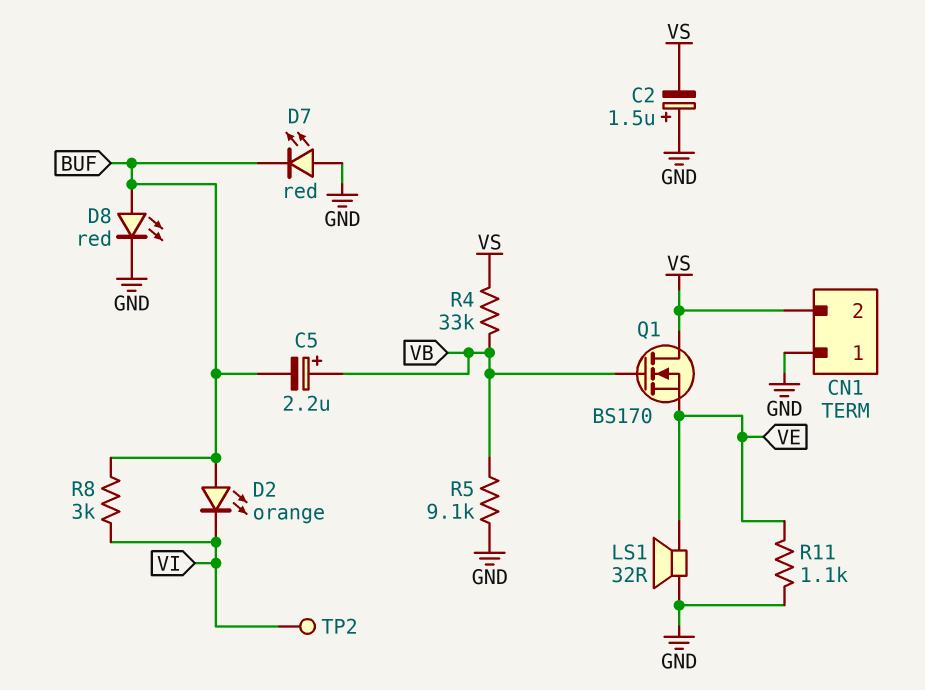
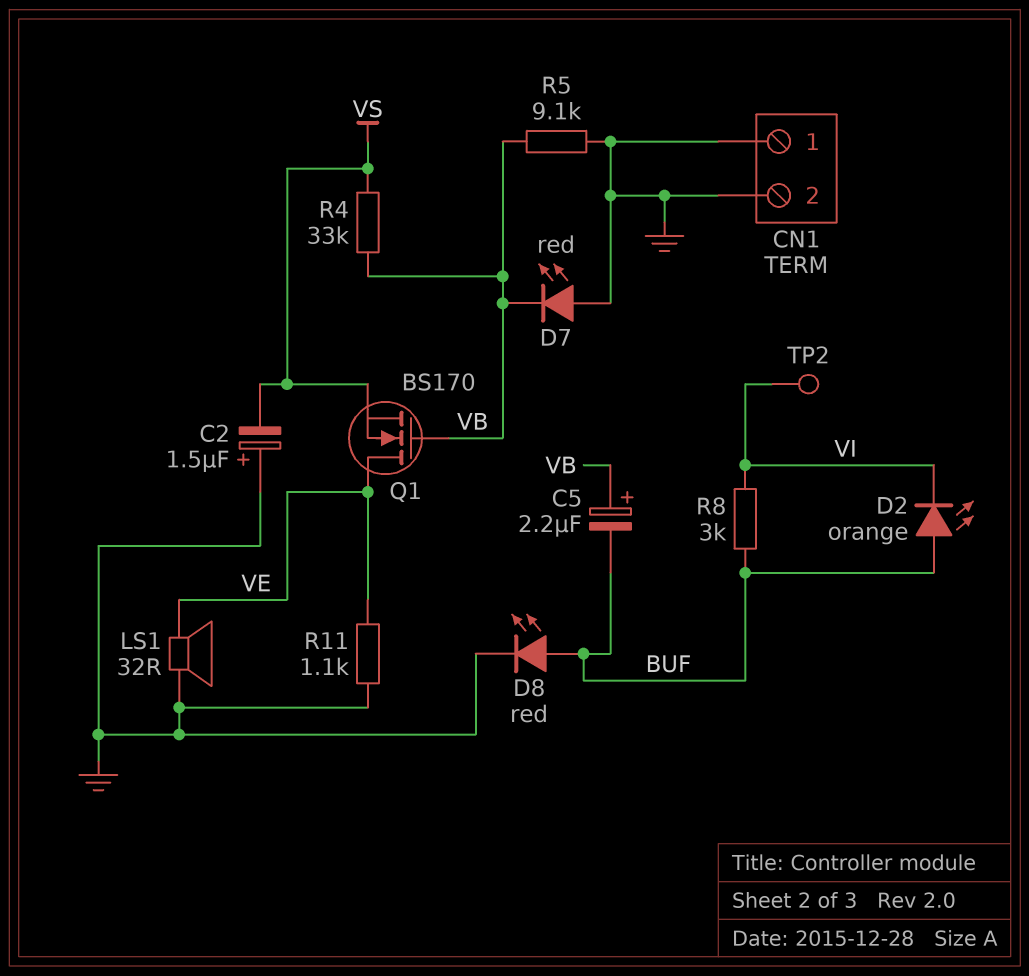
CN1 pin 2: VS -> GND
D7: LED red (A GND, K BUF) -> LED red (A GND, K VB)
Q1: NMOS BS170 (G VB, D VS, S VE) -> NMOS BS170 (G VB, D VE, S VS)

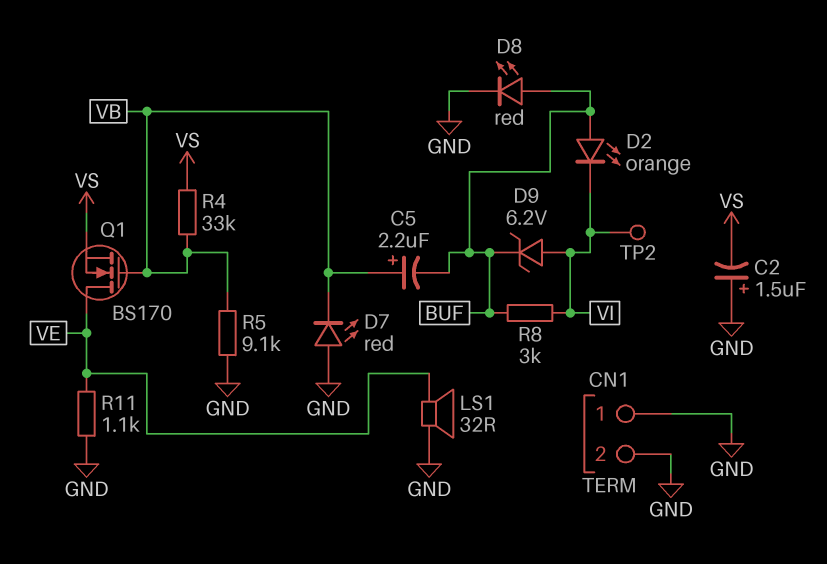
D9: none -> zener 6.2V (A VI, K BUF)

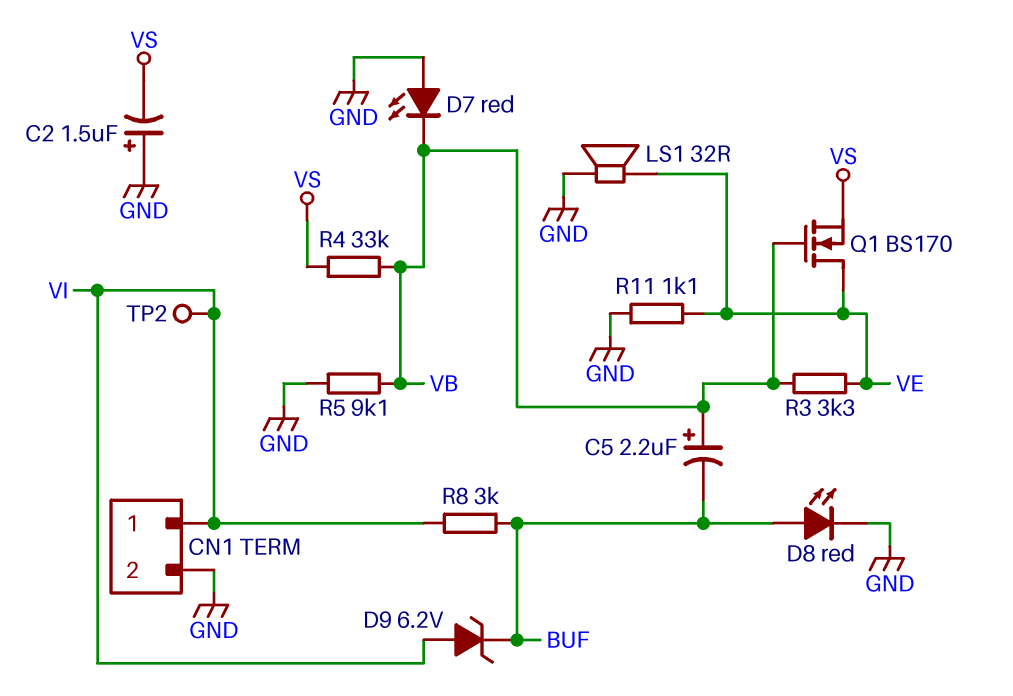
CN1 pin 1: GND -> VI
D2: LED orange (A BUF, K VI) -> none
R3: none -> 3.3k (VB, VE)

